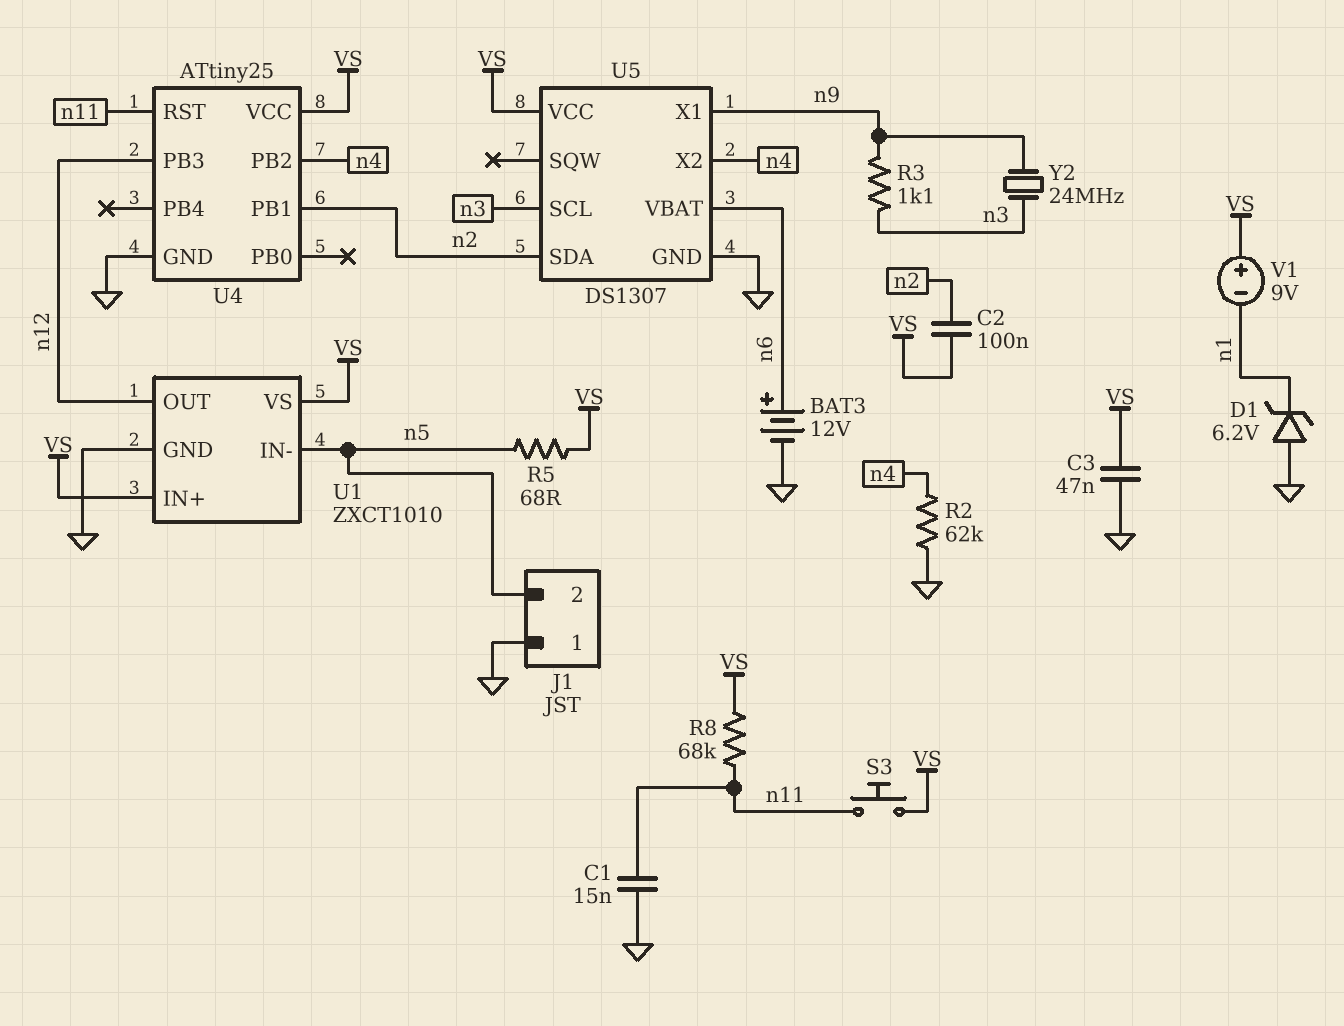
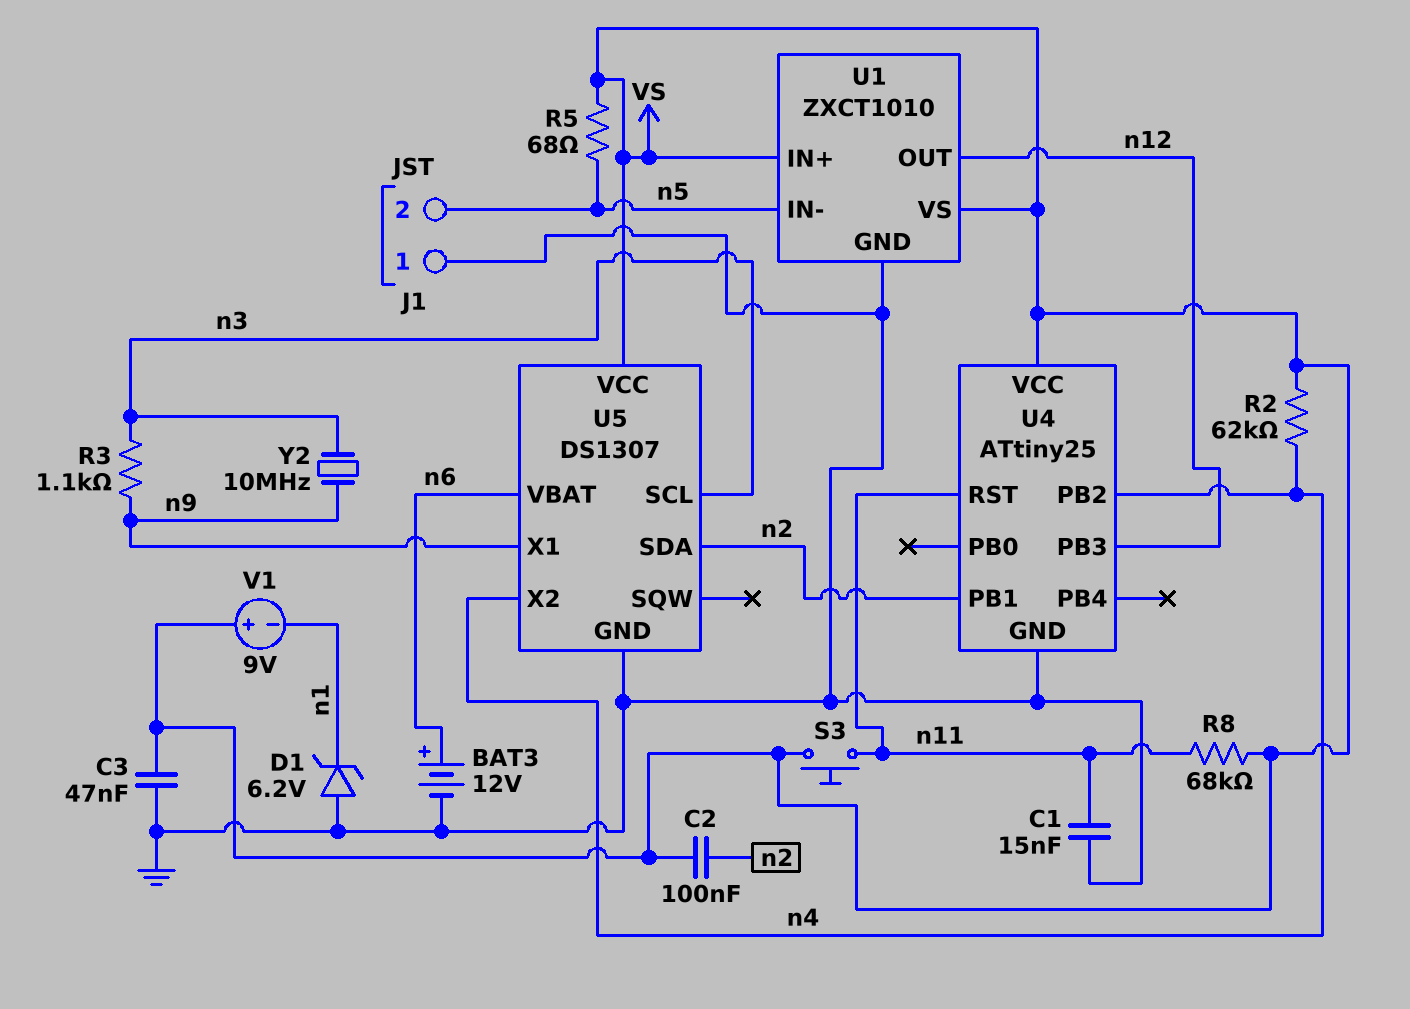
R2: 62k (GND, n4) -> 62k (VS, n4)
Y2: 24MHz (n3, n9) -> 10MHz (n3, n9)

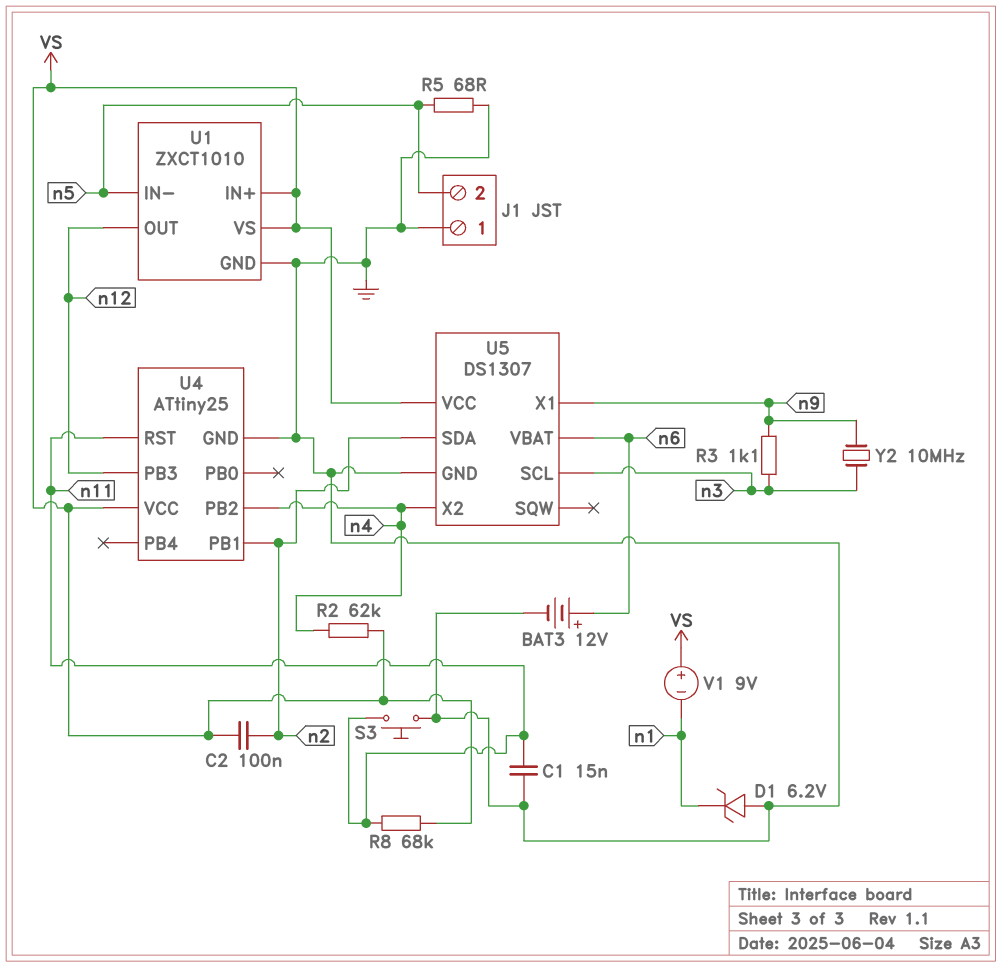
C3: 47nF (GND, VS) -> none
R5: 68 (VS, n5) -> 68 (GND, n5)
S3: button (VS, n11) -> button (GND, n11)

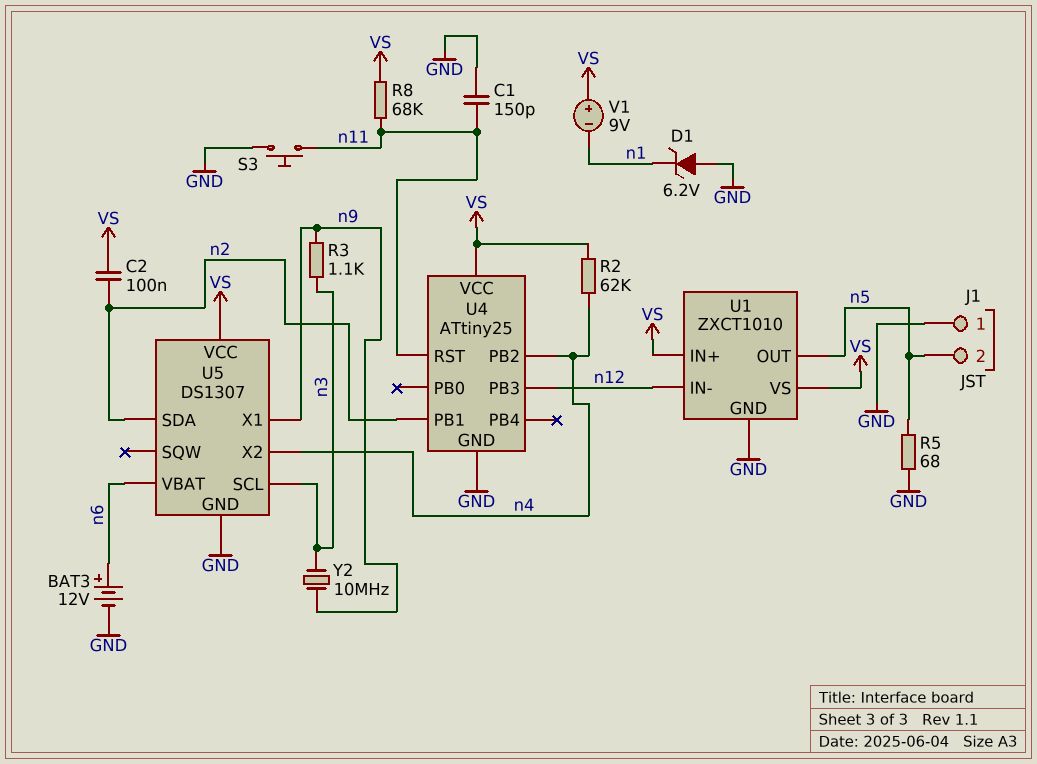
C1: 15nF (GND, n11) -> 150pF (GND, n11)
U1 pin IN-: n5 -> n12
U1 pin OUT: n12 -> n5

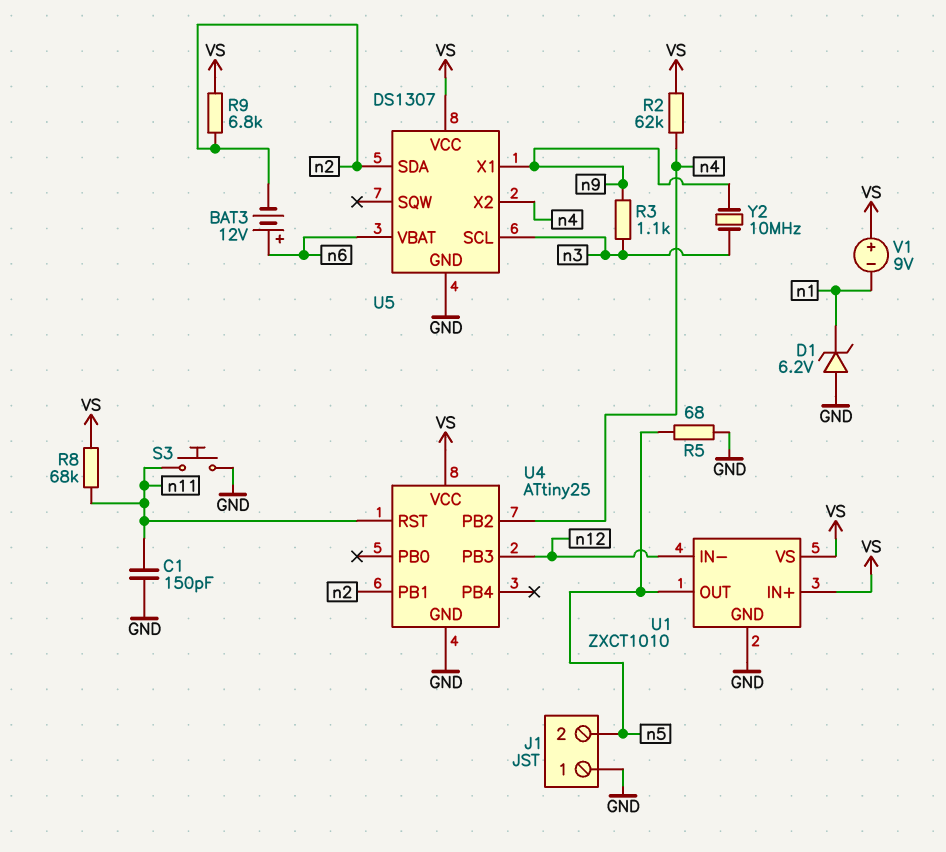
BAT3: 12V (plus n6, minus GND) -> 12V (plus n6, minus n2)
C2: 100nF (VS, n2) -> none
R9: none -> 6.8k (VS, n2)

